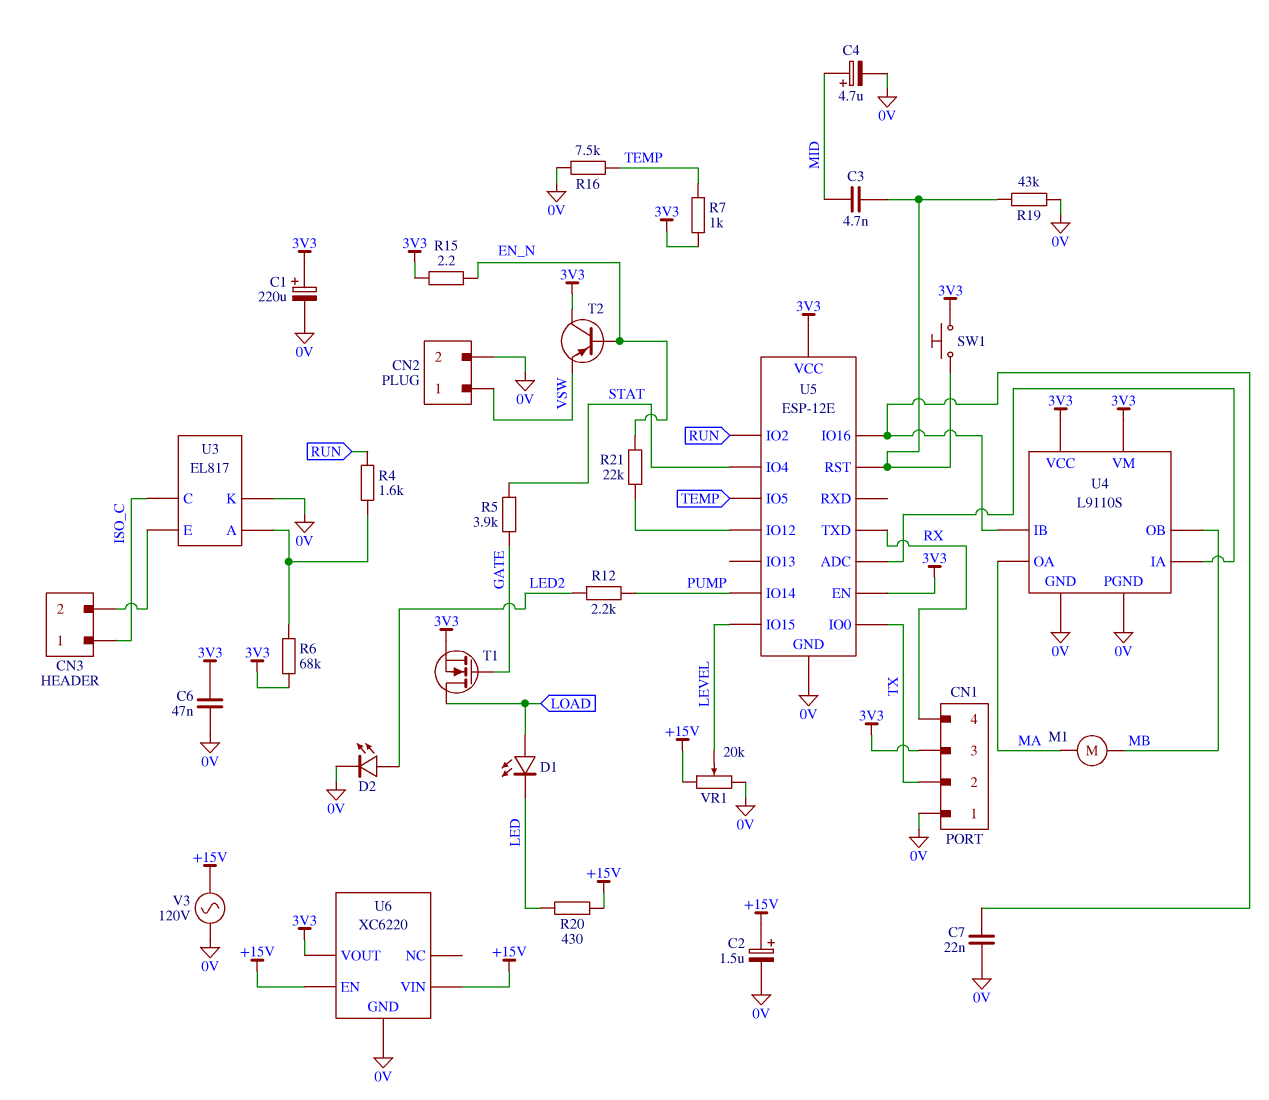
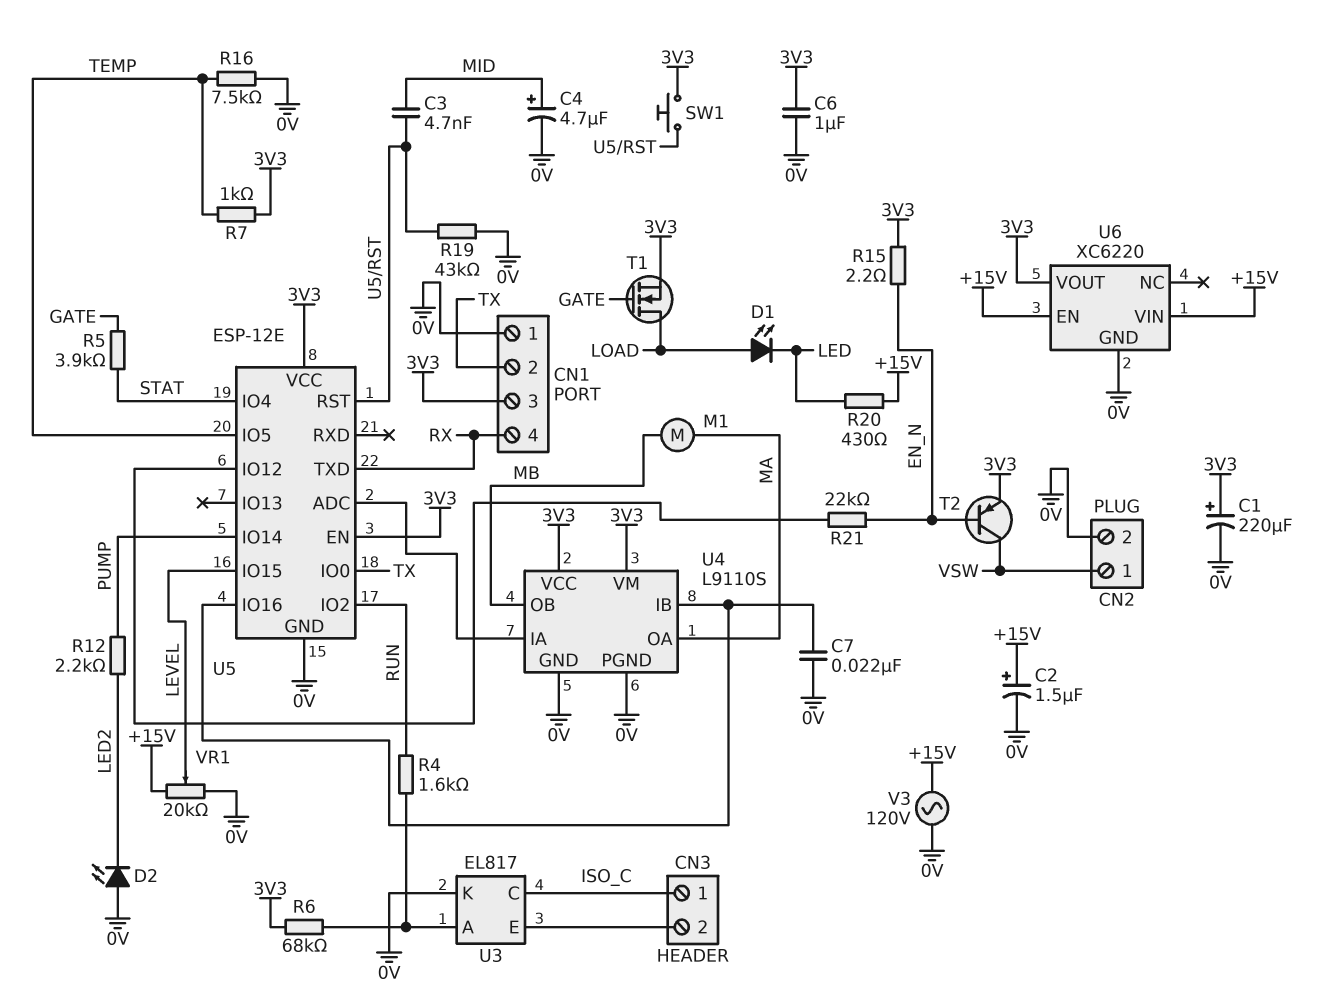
C6: 47nF (0V, 3V3) -> 1uF (0V, 3V3)
D2: LED (A LED2, K 0V) -> LED (A 0V, K LED2)
T2: PNP (B EN_N, C 3V3, E VSW) -> PNP (B EN_N, C VSW, E 3V3)

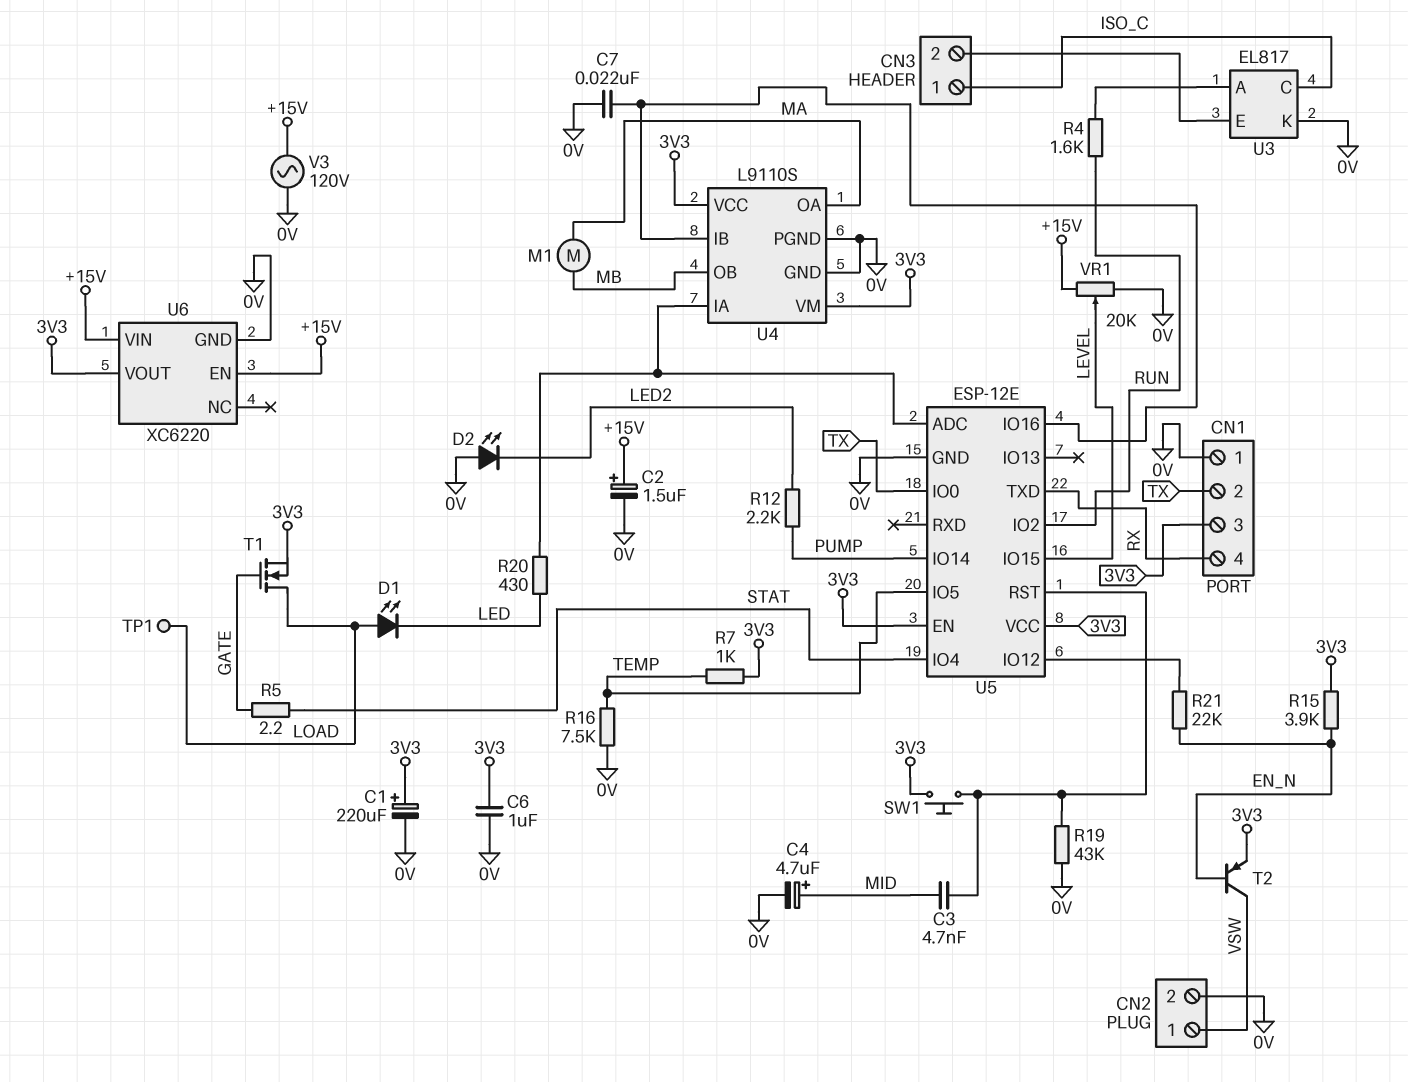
R5: 3.9k (GATE, STAT) -> 2.2 (GATE, STAT)
R6: 68k (3V3, U3/A) -> none
R15: 2.2 (3V3, EN_N) -> 3.9k (3V3, EN_N)
R20: 430 (+15V, LED) -> 430 (LED, U4/IA)
TP1: none -> test point (LOAD)

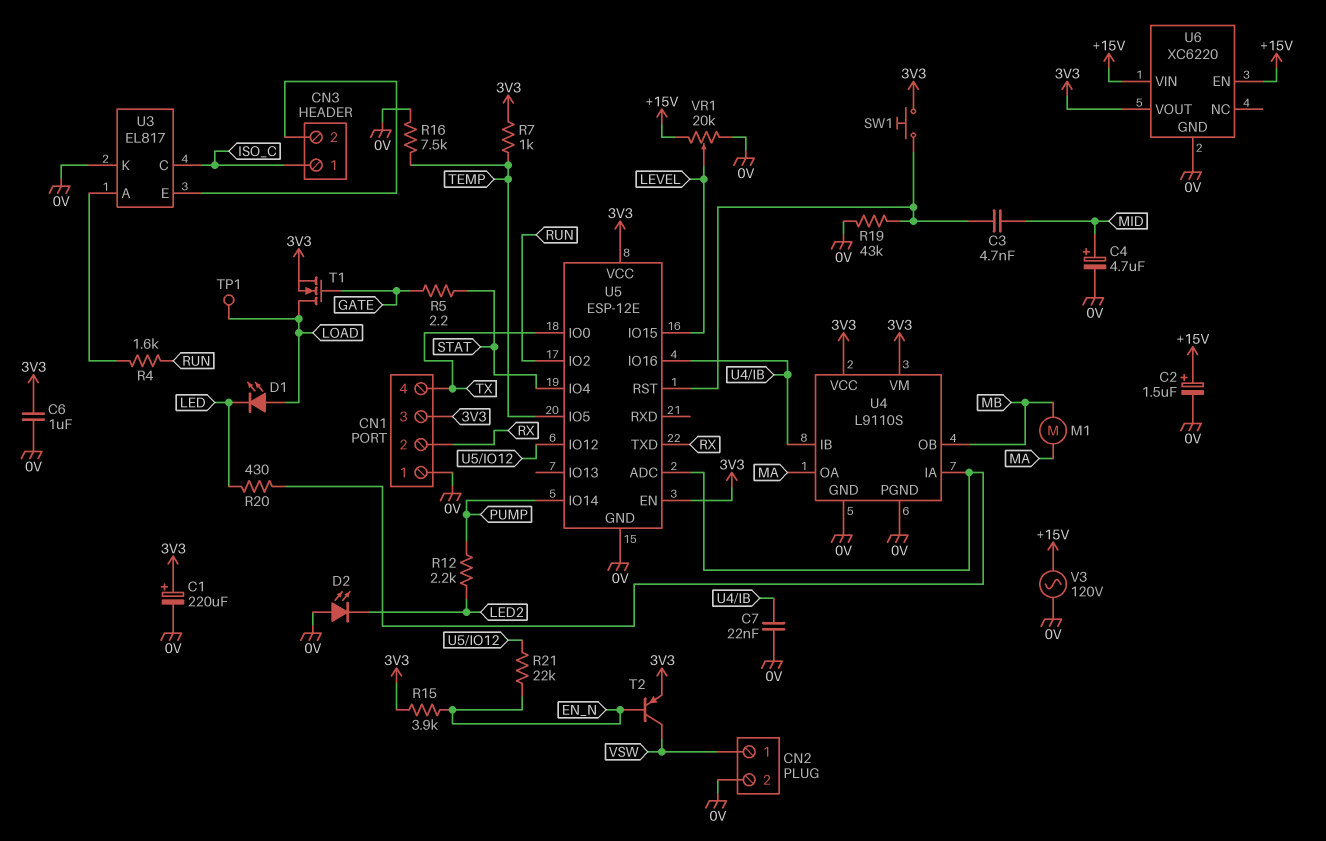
CN1 pin 2: TX -> RX
CN1 pin 4: RX -> TX

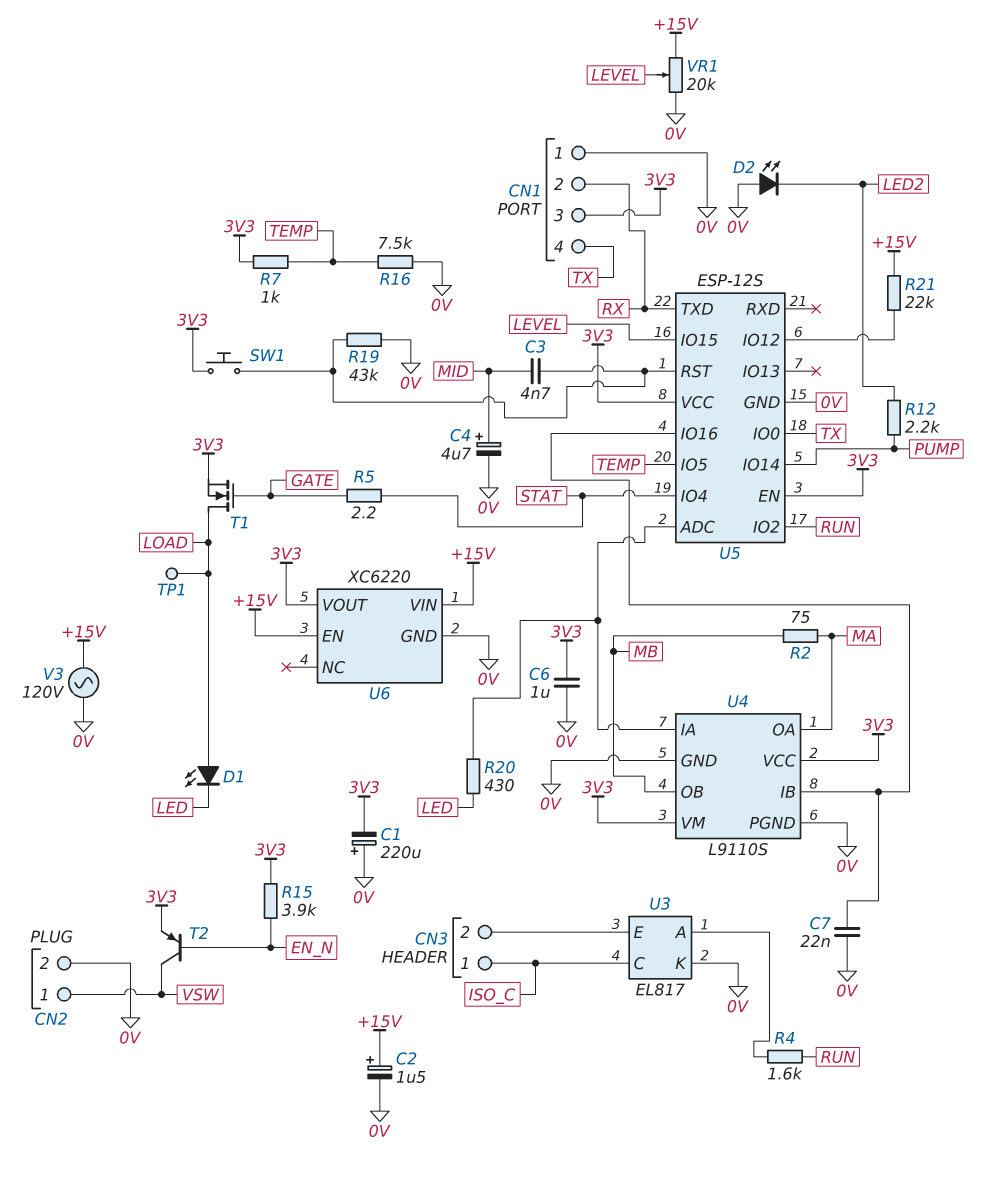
C1: 220uF (plus 3V3, minus 0V) -> 220uF (plus 0V, minus 3V3)
M1: motor (MA, MB) -> none
R2: none -> 75 (MA, MB)
R21: 22k (EN_N, U5/IO12) -> 22k (+15V, U5/IO12)
U5: ESP-12E -> ESP-12S

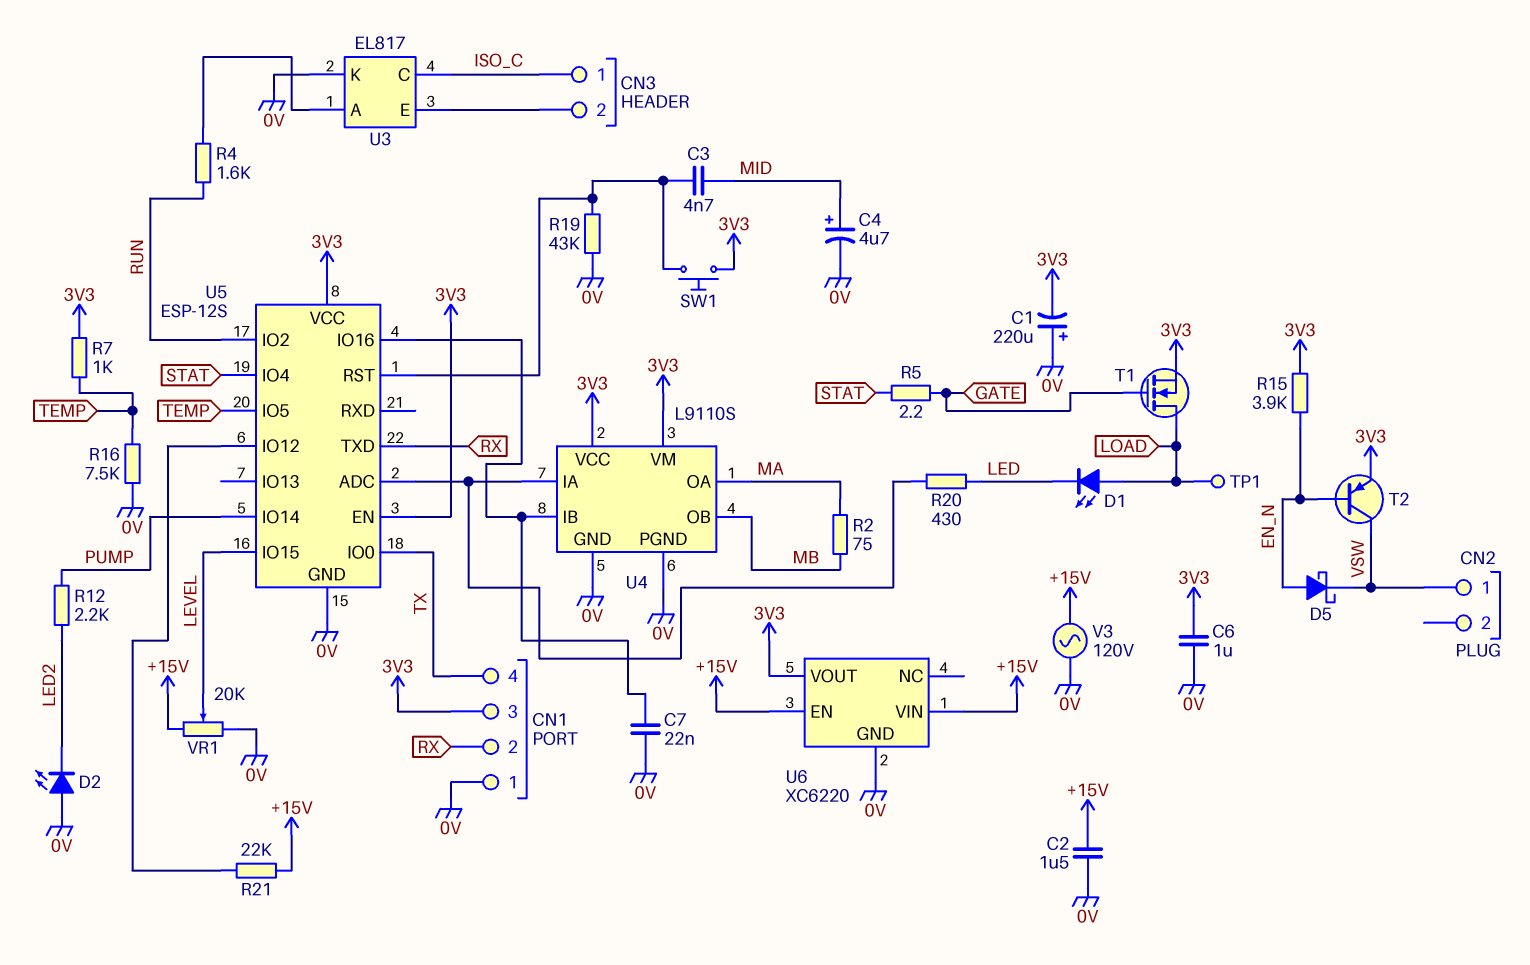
C2: 1.5uF (plus +15V, minus 0V) -> 1.5uF (+15V, 0V)
CN2 pin 2: 0V -> none
D5: none -> schottky (A EN_N, K VSW)

